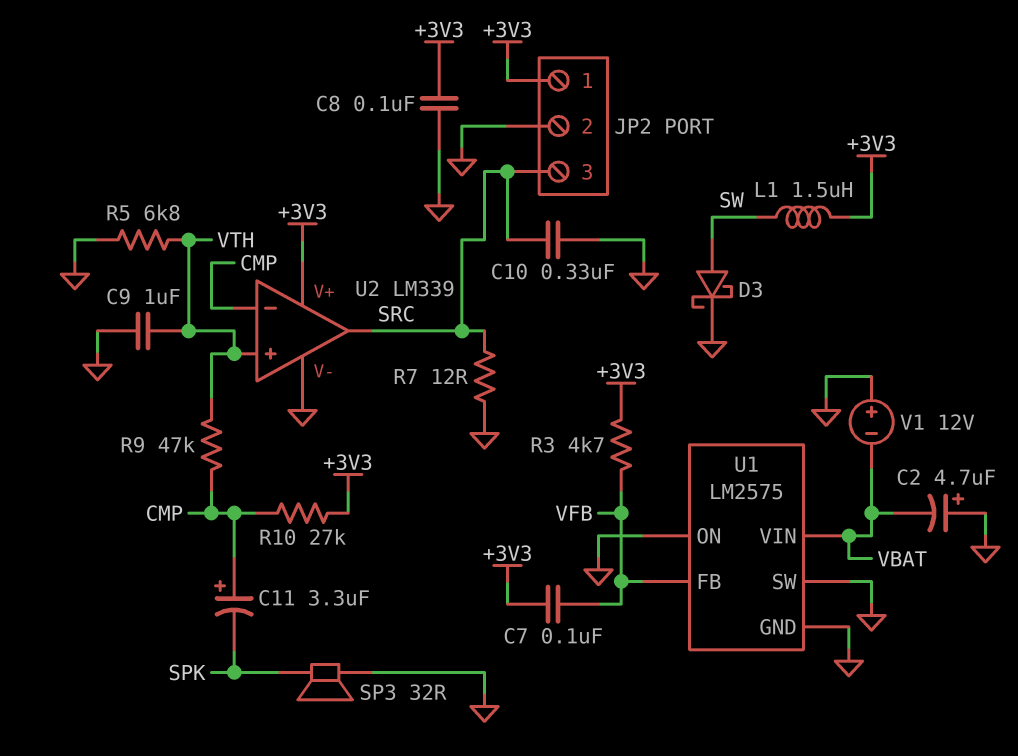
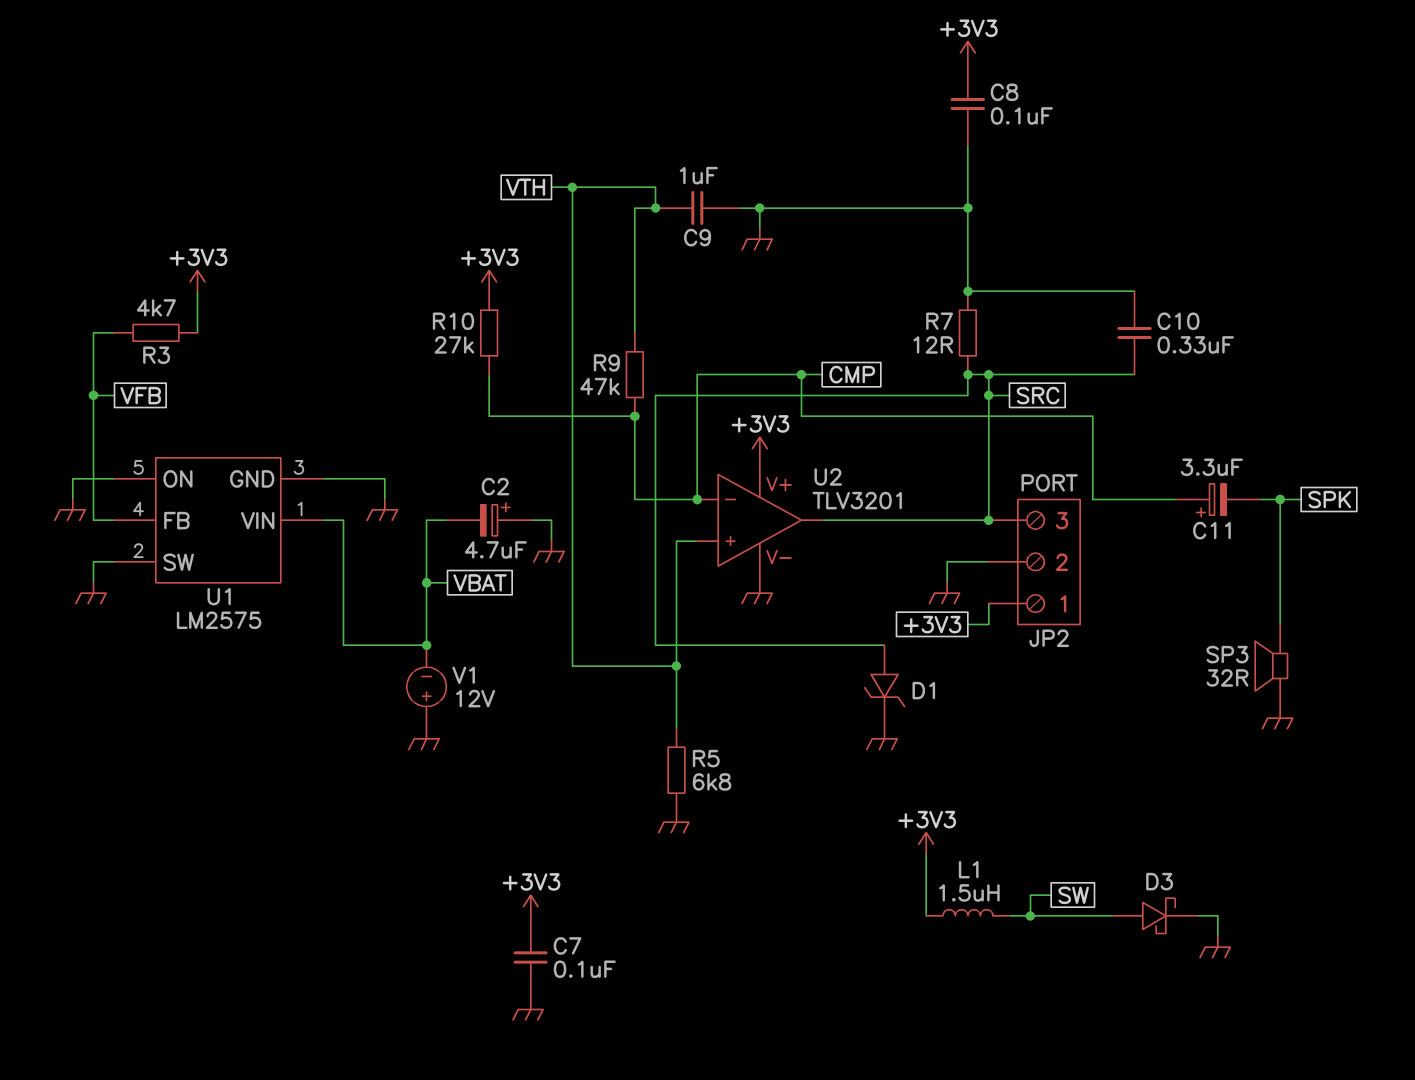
C7: 100nF (+3V3, VFB) -> 100nF (+3V3, GND)
D1: none -> zener (A SRC, K GND)
U2: LM339 -> TLV3201

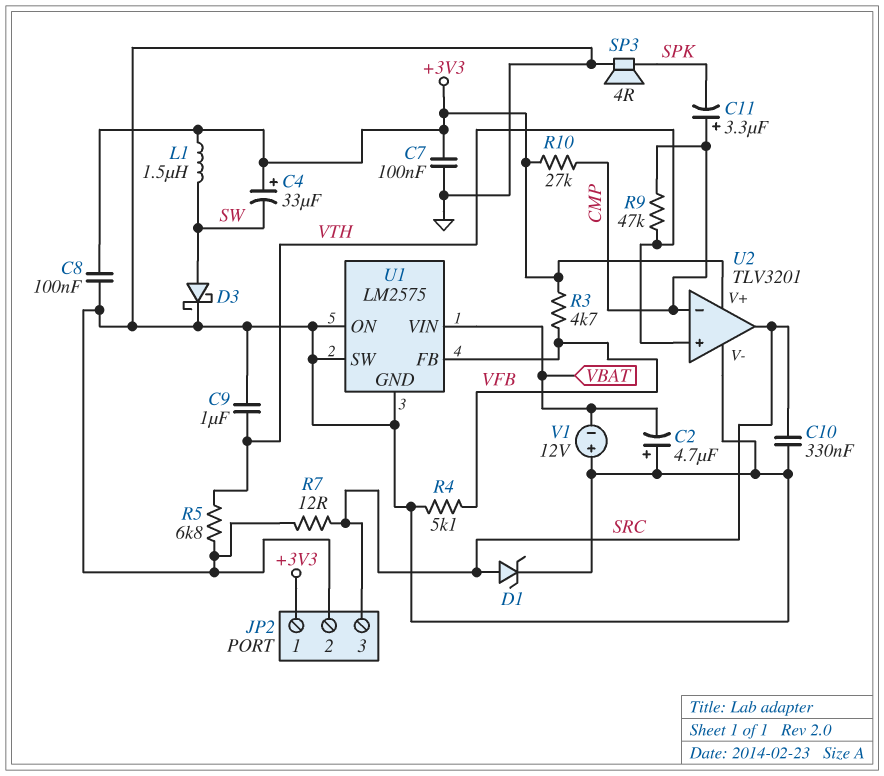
C4: none -> 33uF (plus +3V3, minus SW)
R4: none -> 5.1k (GND, VFB)
SP3: speaker 32R (GND, SPK) -> speaker 4R (GND, SPK)

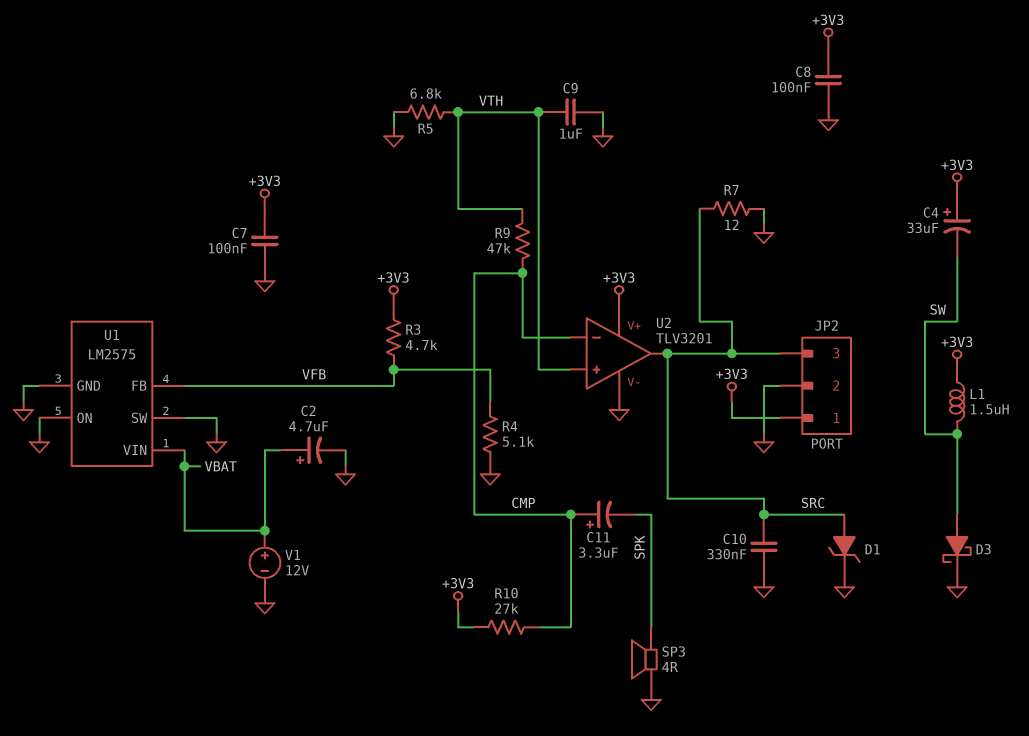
C2: 4.7uF (plus GND, minus VBAT) -> 4.7uF (plus VBAT, minus GND)
V1: 12V (plus GND, minus VBAT) -> 12V (plus VBAT, minus GND)

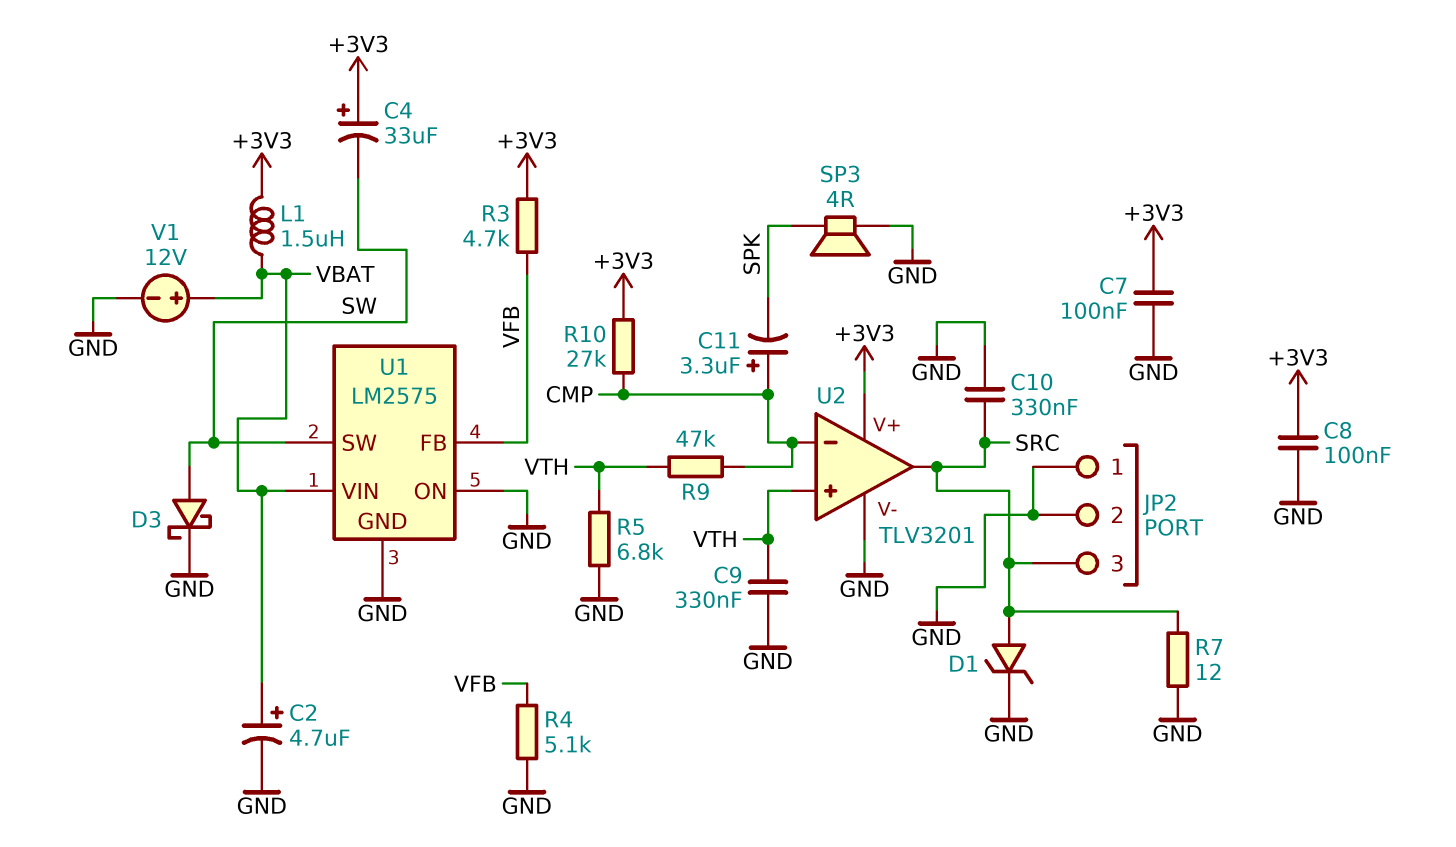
C9: 1uF (GND, VTH) -> 330nF (GND, VTH)
JP2 pin 1: +3V3 -> GND
L1: 1.5uH (+3V3, SW) -> 1.5uH (+3V3, VBAT)
U1 pin SW: GND -> SW

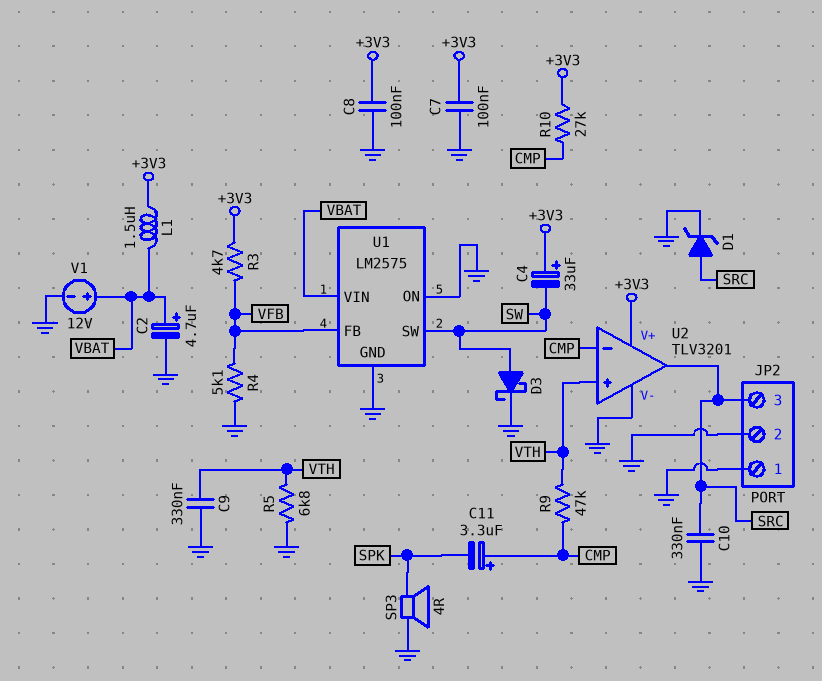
R7: 12 (GND, SRC) -> none

